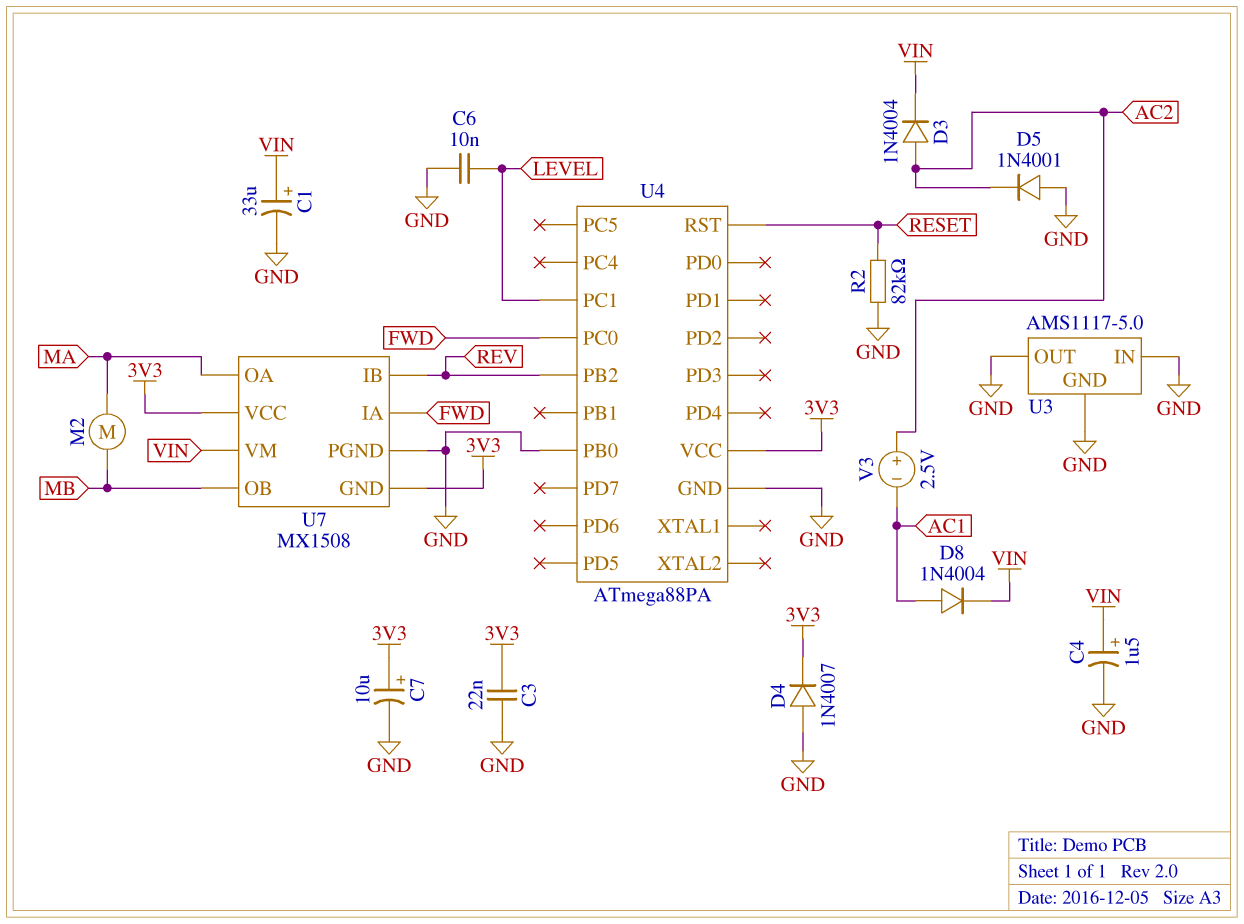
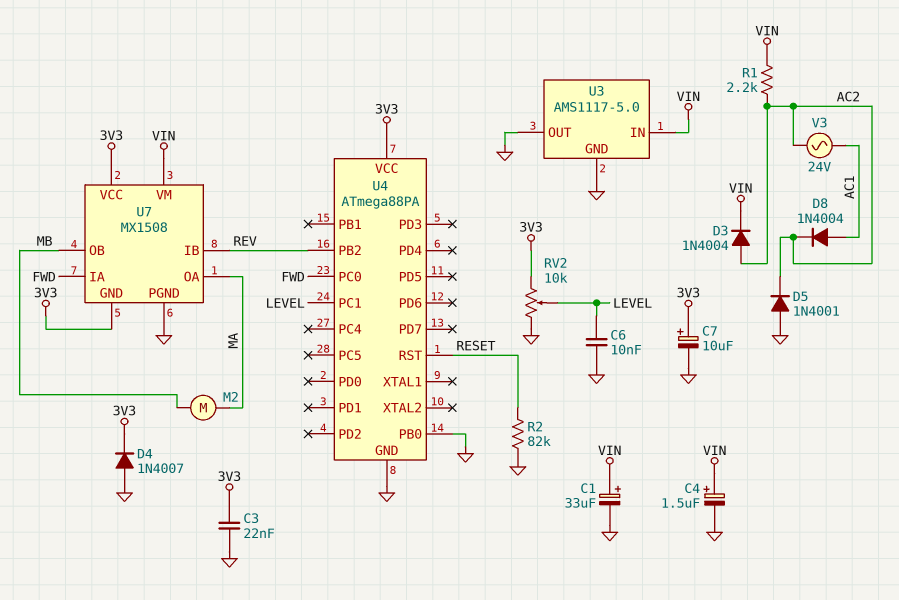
D8: diode 1N4004 (A AC1, K VIN) -> diode 1N4004 (A AC1, K AC2)
R1: none -> 2.2k (AC2, VIN)
RV2: none -> 10k (3V3, GND, wiper LEVEL)
U3 pin IN: GND -> VIN
V3: 2.5V (plus AC2, minus AC1) -> AC 24V (AC1, AC2)

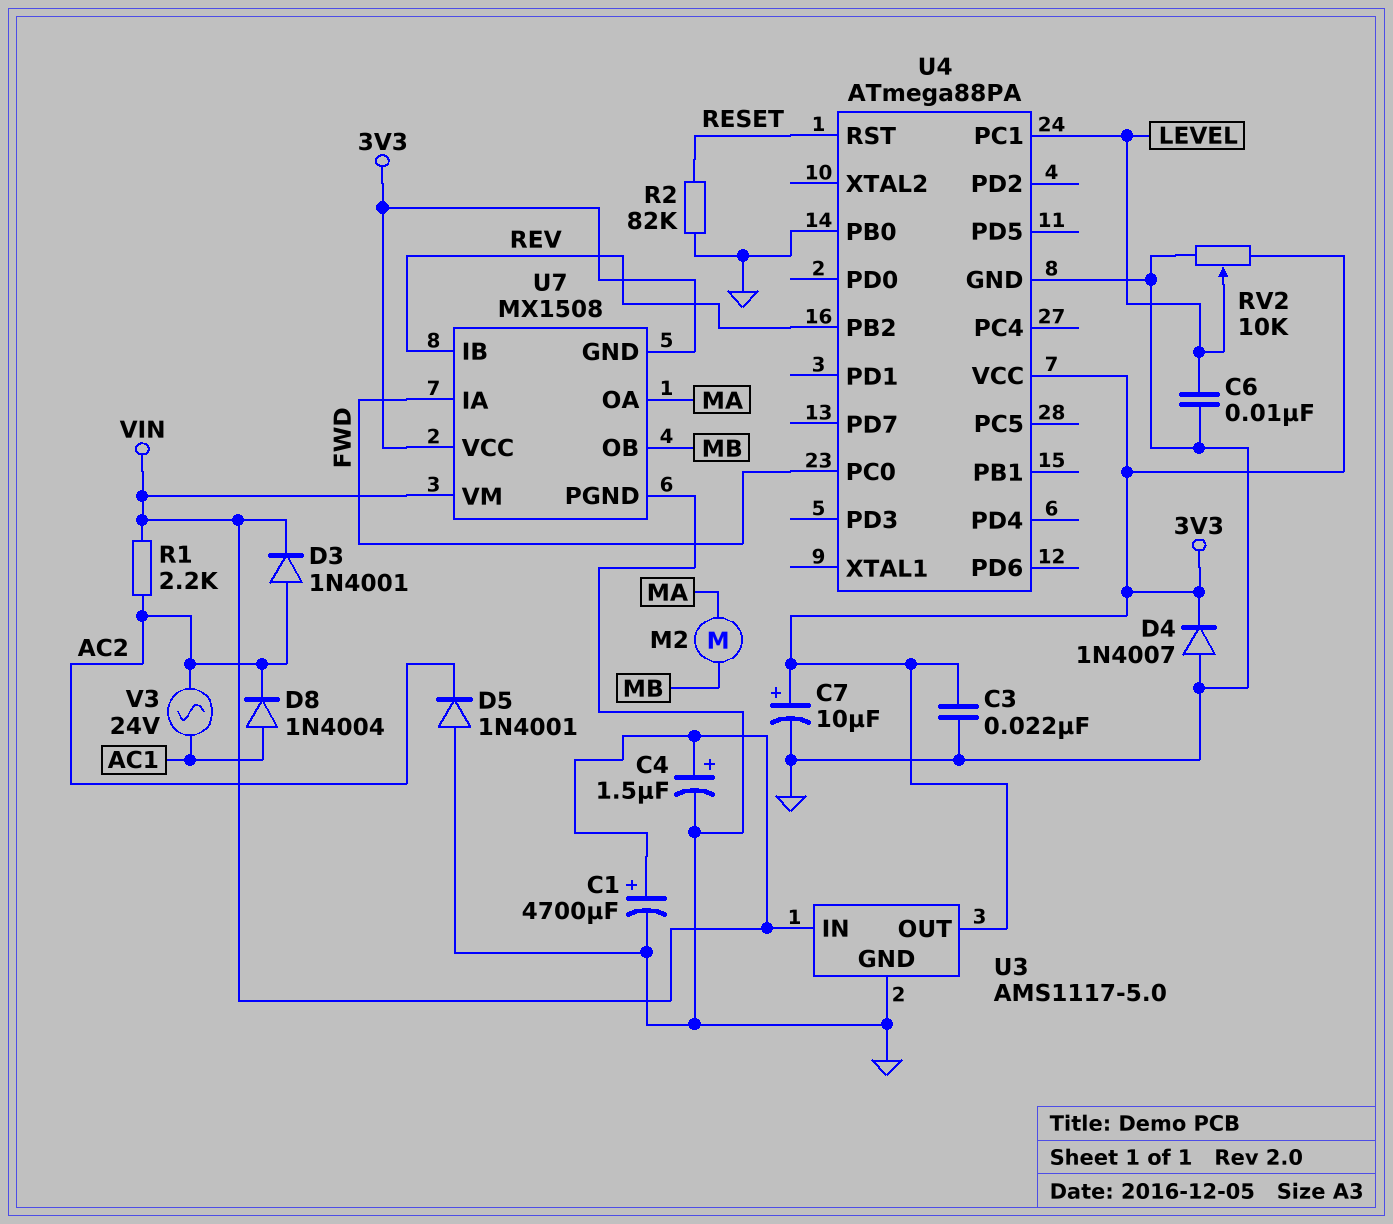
C1: 33uF (plus VIN, minus GND) -> 4700uF (plus VIN, minus GND)
D3: diode 1N4004 (A AC2, K VIN) -> diode 1N4001 (A AC2, K VIN)
U3 pin OUT: GND -> 3V3

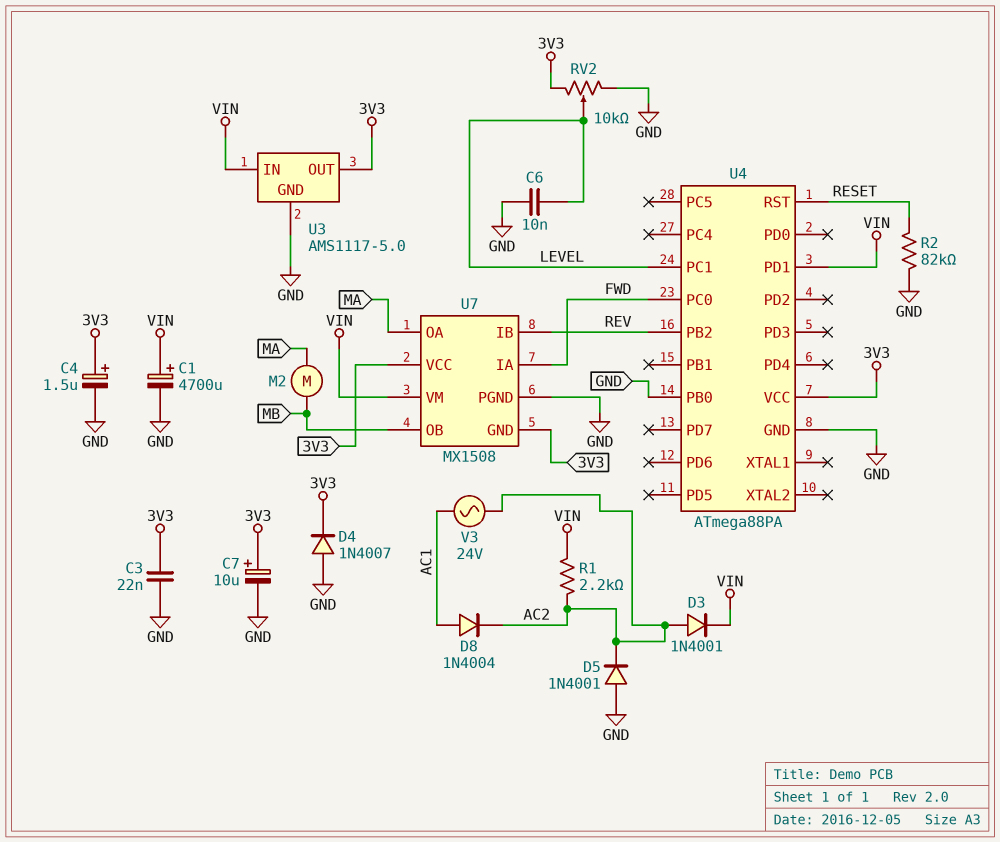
C4: 1.5uF (plus VIN, minus GND) -> 1.5uF (plus 3V3, minus GND)
U4 pin PD1: none -> VIN

